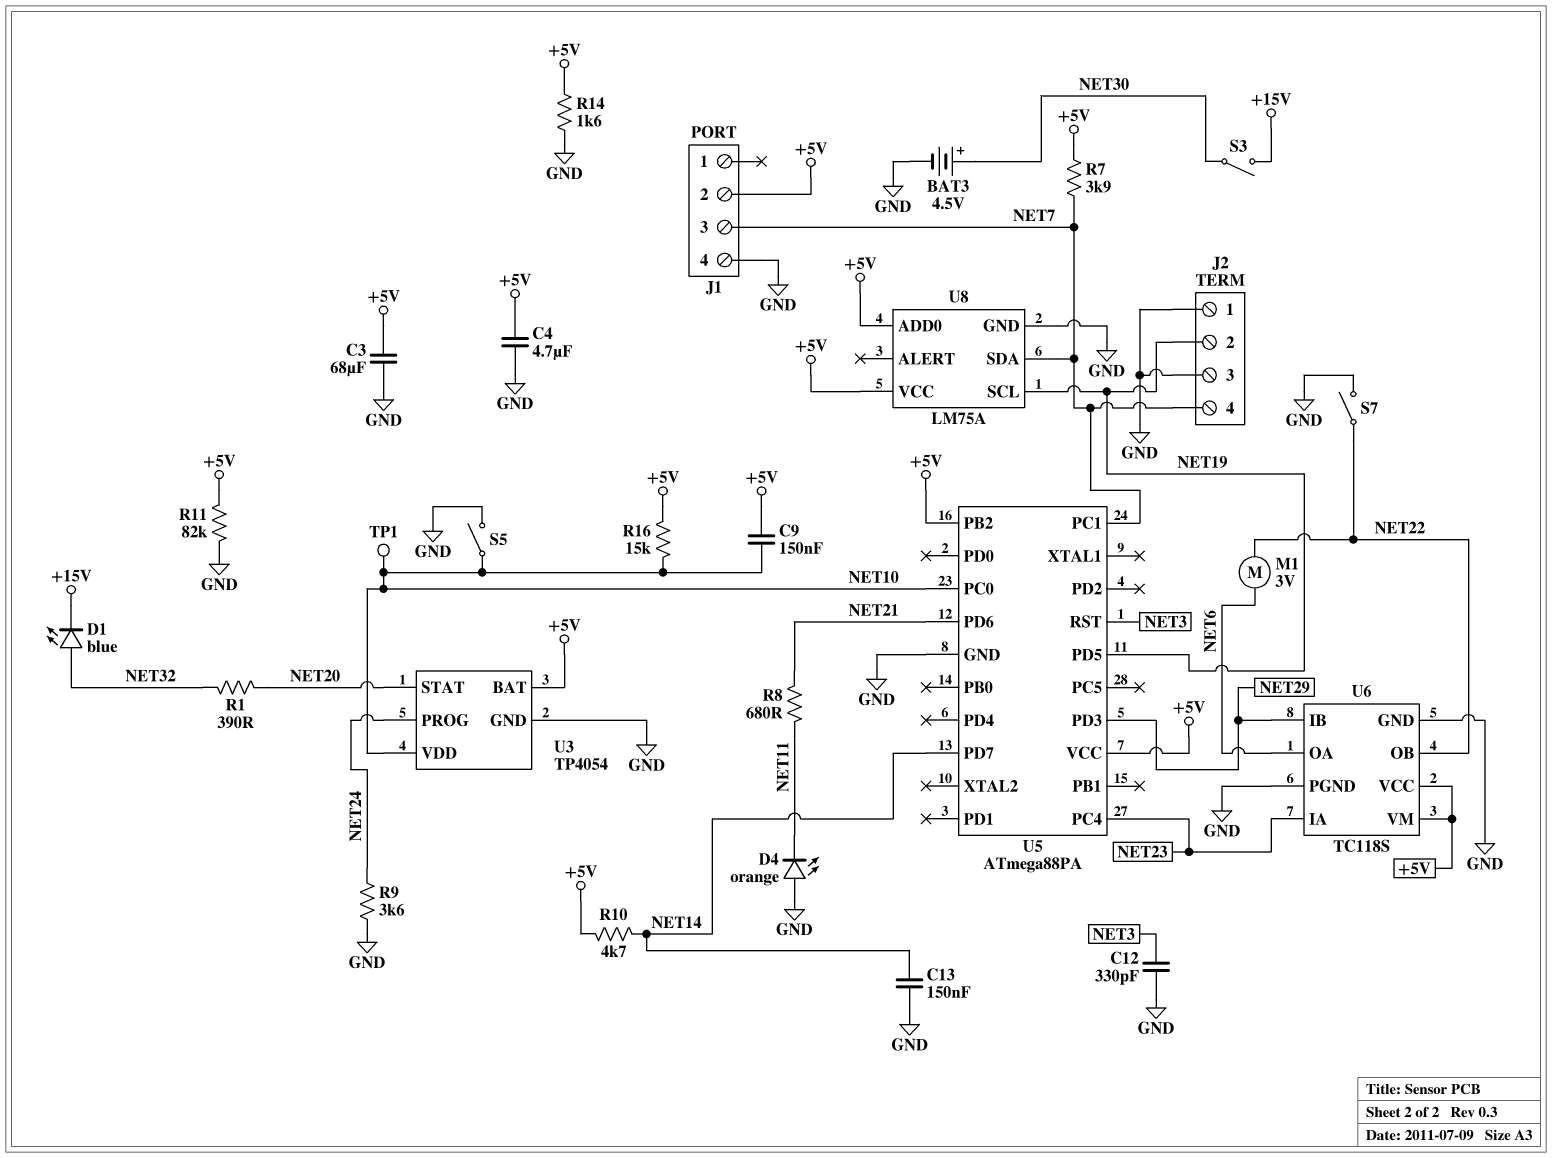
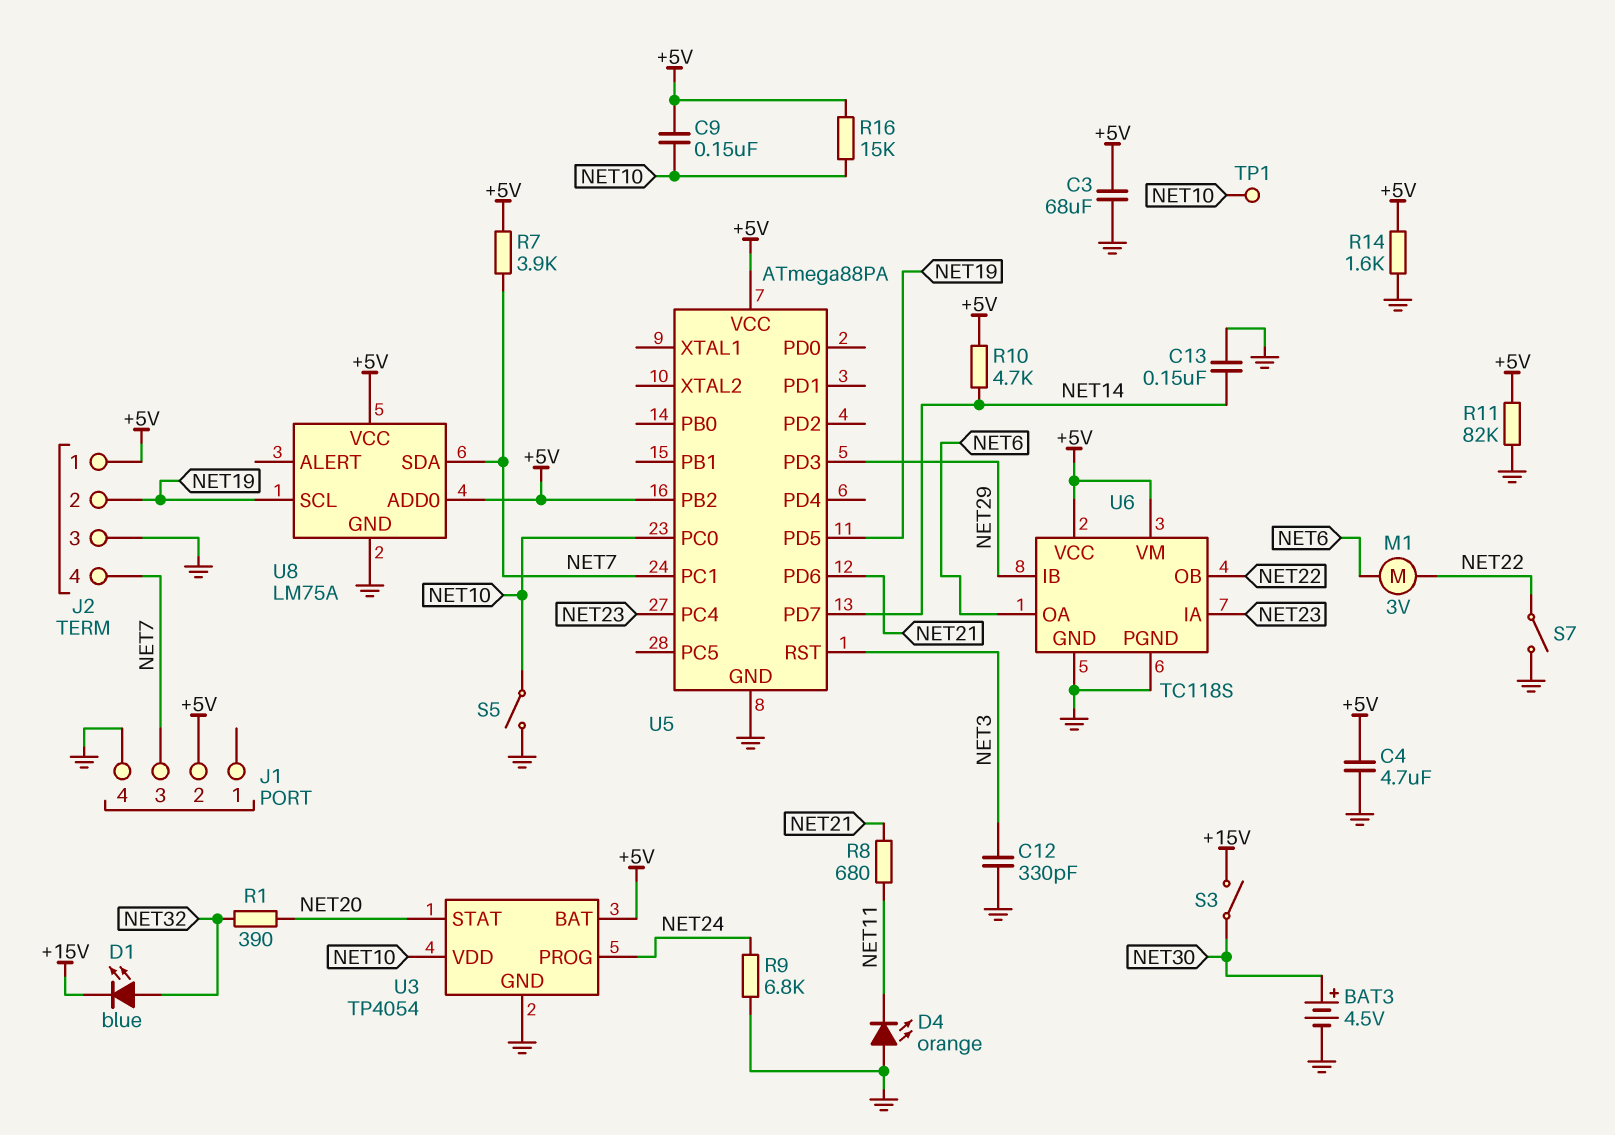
J2 pin 1: GND -> +5V
R9: 3.6k (GND, NET24) -> 6.8k (GND, NET24)

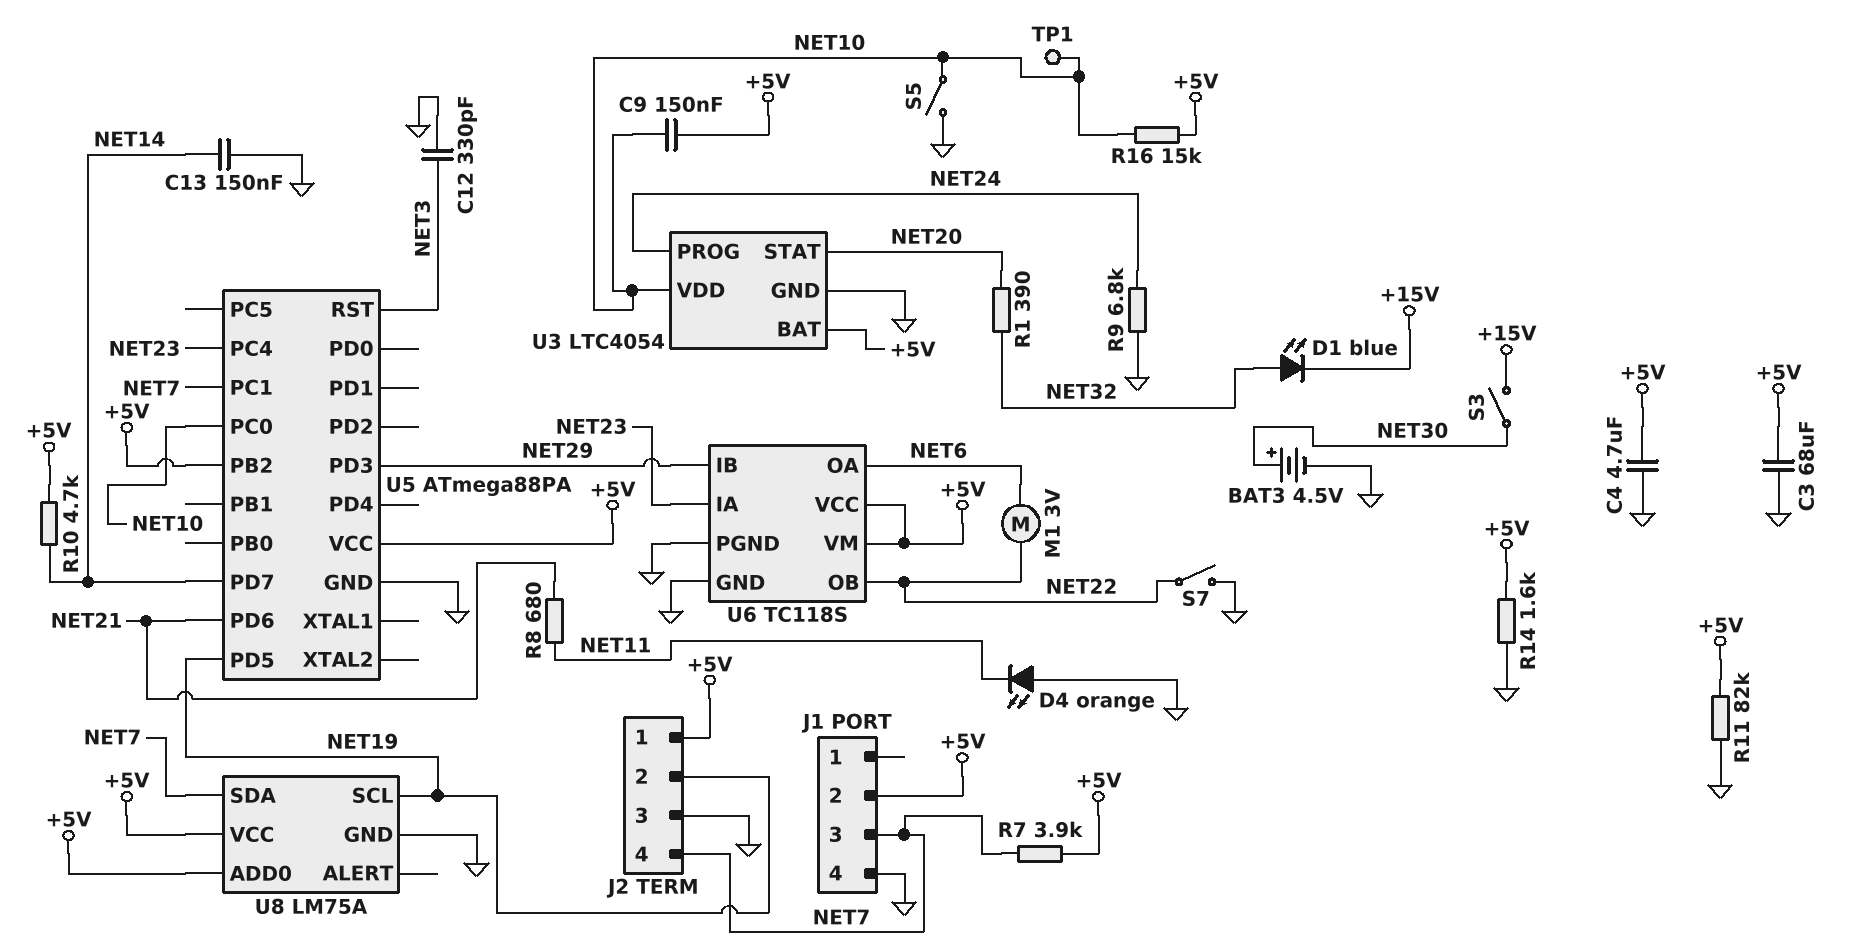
U3: TP4054 -> LTC4054

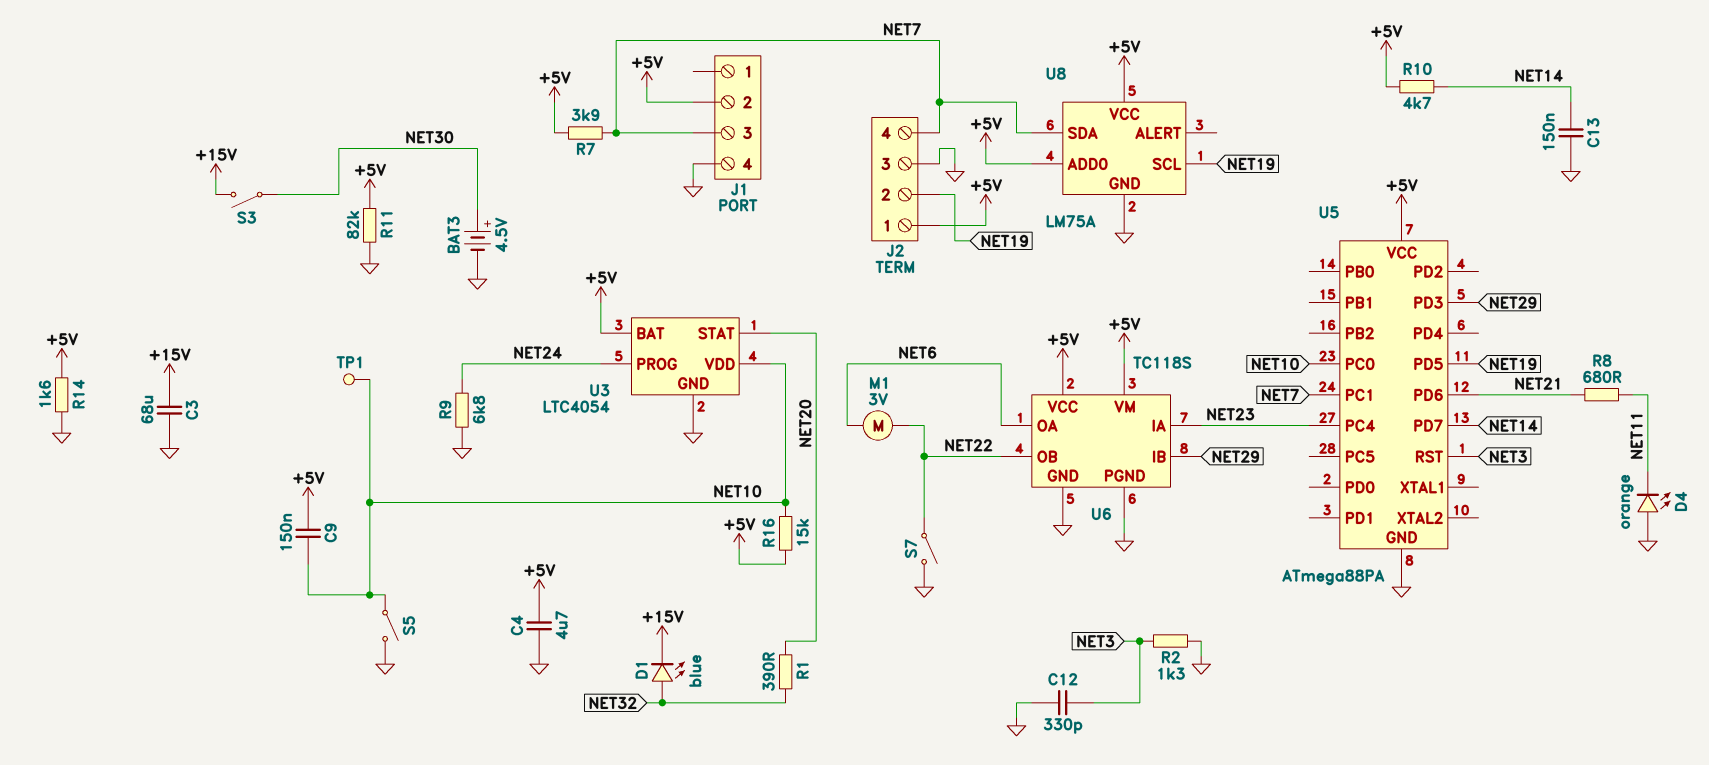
C3: 68uF (+5V, GND) -> 68uF (+15V, GND)
R2: none -> 1.3k (GND, NET3)
U5 pin PB2: +5V -> none

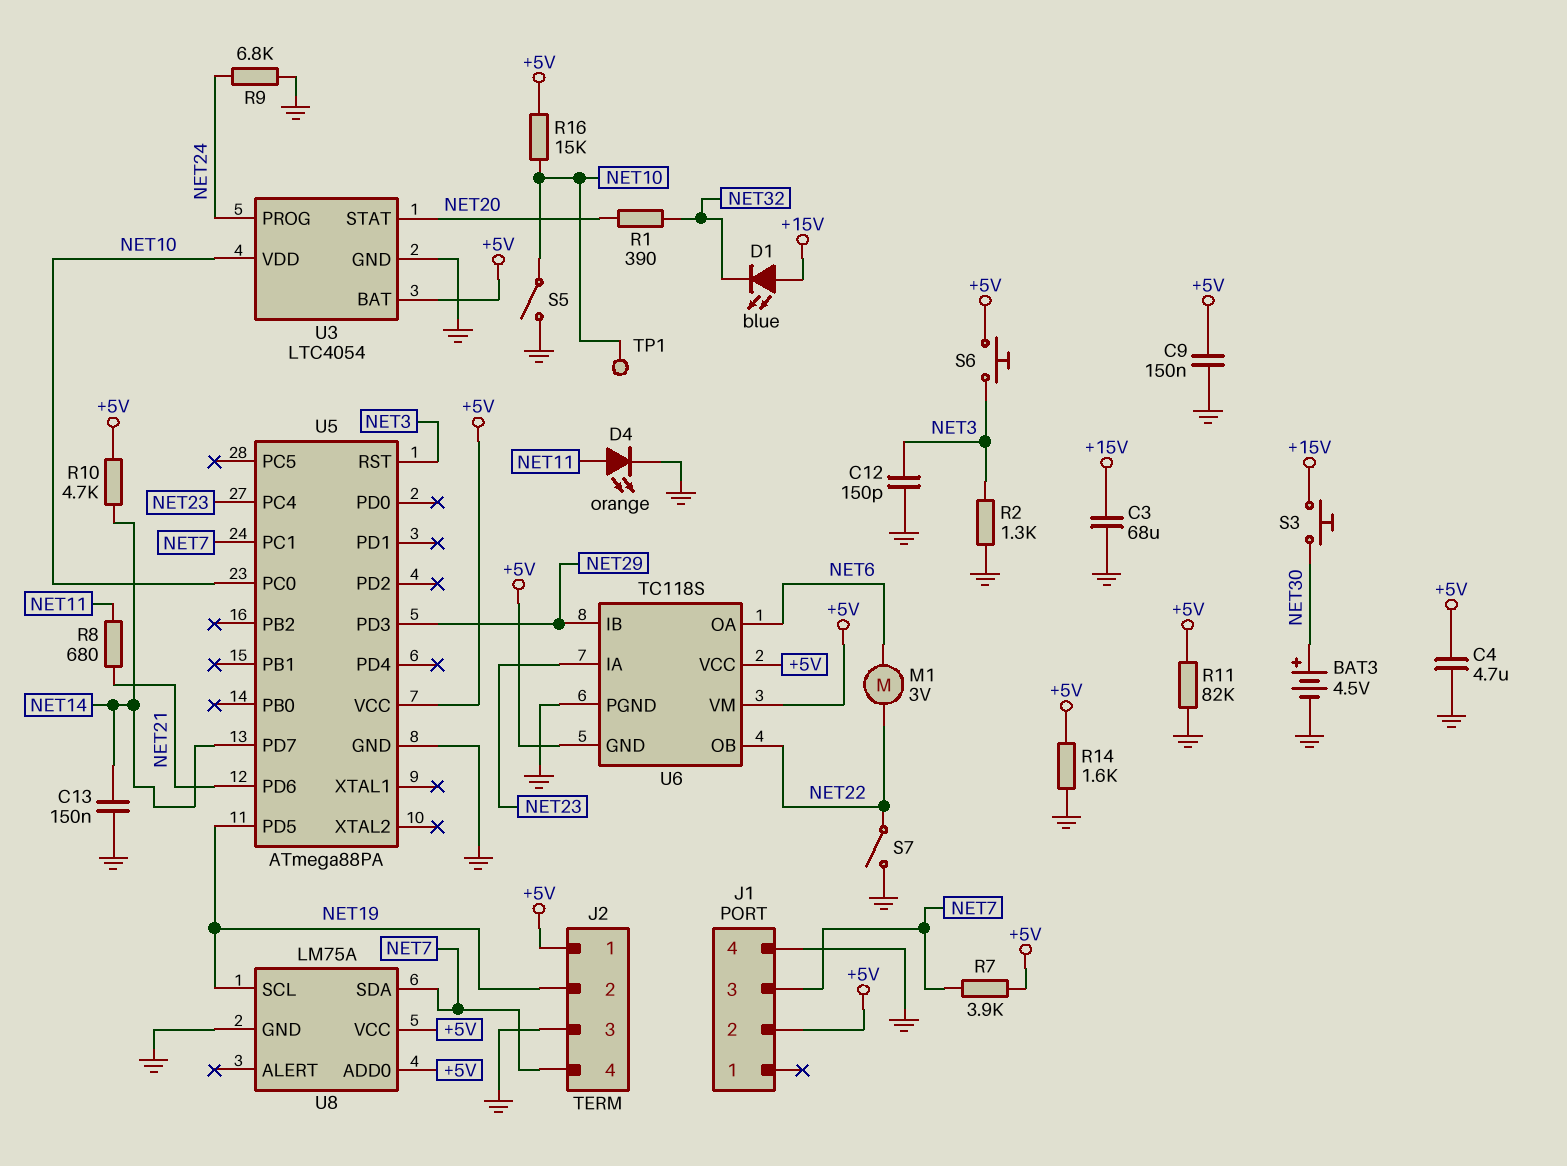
C9: 150nF (+5V, NET10) -> 150nF (+5V, GND)
C12: 330pF (GND, NET3) -> 150pF (GND, NET3)
D1: LED blue (A NET32, K +15V) -> LED blue (A +15V, K NET32)
D4: LED orange (A GND, K NET11) -> LED orange (A NET11, K GND)
S3: switch (+15V, NET30) -> button (+15V, NET30)
S6: none -> button (+5V, NET3)
U6 pin GND: GND -> +5V

